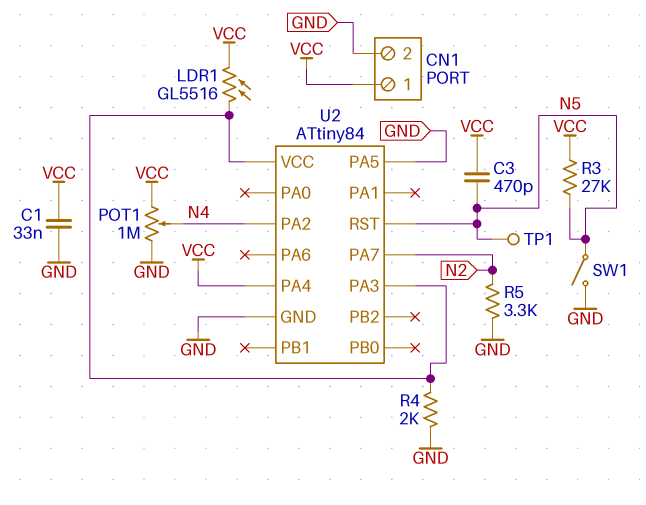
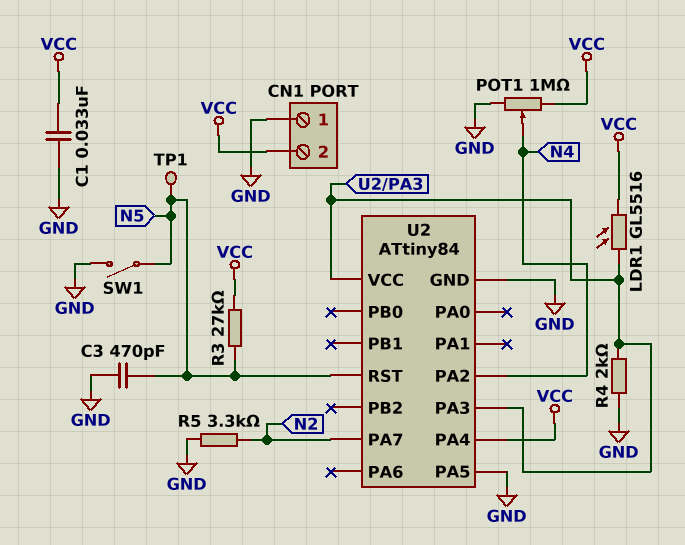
C3: 470pF (N5, VCC) -> 470pF (GND, N5)
CN1 pin 1: VCC -> GND
CN1 pin 2: GND -> VCC

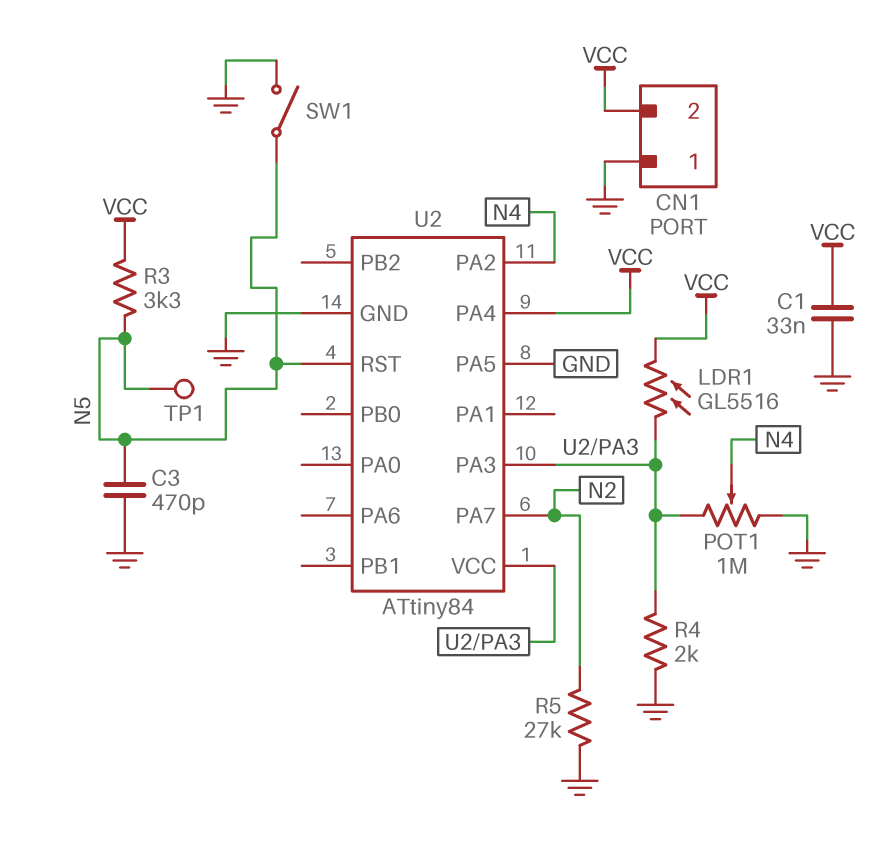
POT1: 1M (GND, VCC, wiper N4) -> 1M (GND, U2/PA3, wiper N4)
R3: 27k (N5, VCC) -> 3.3k (N5, VCC)
R5: 3.3k (GND, N2) -> 27k (GND, N2)

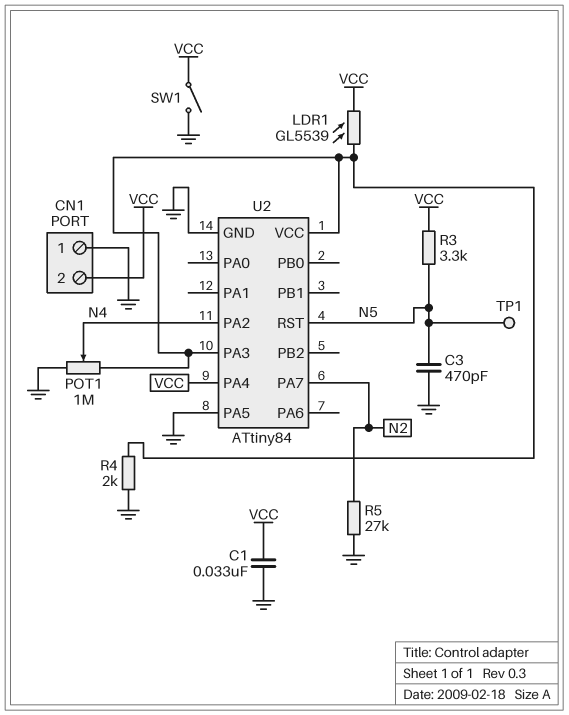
LDR1: GL5516 (U2/PA3, VCC) -> GL5539 (U2/PA3, VCC)
SW1: switch (GND, N5) -> switch (GND, VCC)

